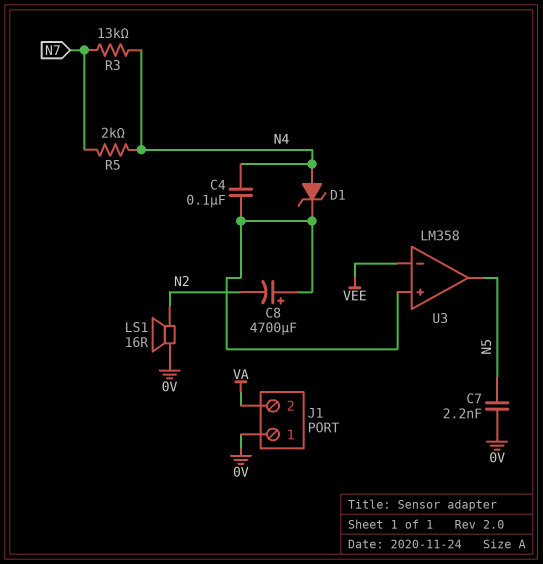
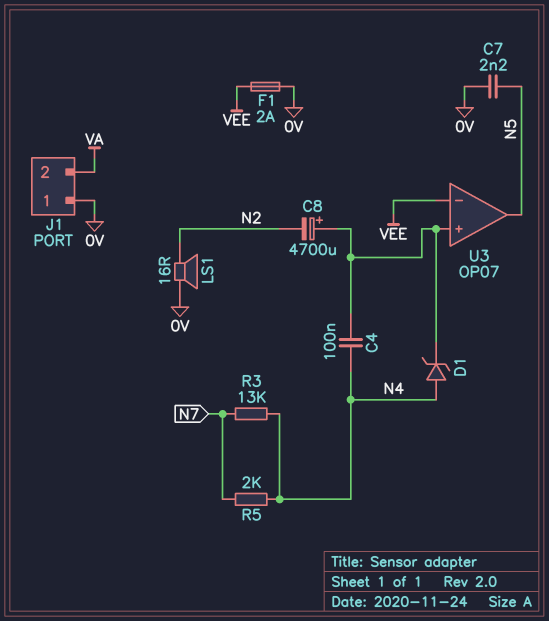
F1: none -> 2A (0V, VEE)
U3: LM358 -> OP07

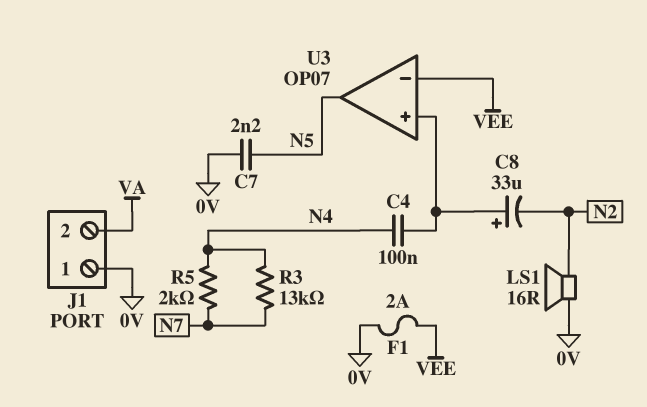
C8: 4700uF (plus U3/in+, minus N2) -> 33uF (plus U3/in+, minus N2)
D1: zener (A N4, K U3/in+) -> none

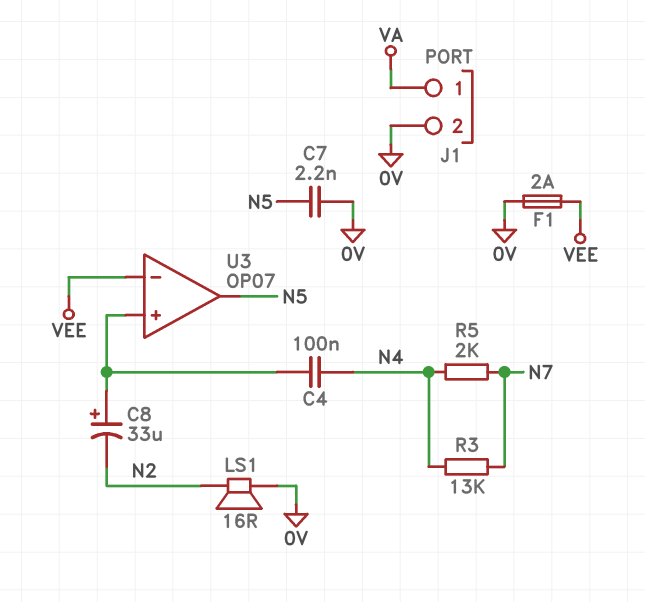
J1 pin 1: 0V -> VA
J1 pin 2: VA -> 0V

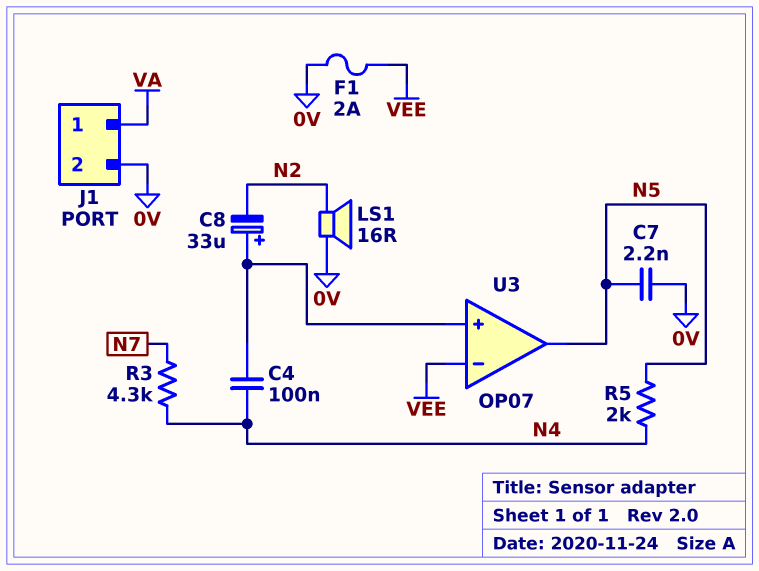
R3: 13k (N4, N7) -> 4.3k (N4, N7)
R5: 2k (N4, N7) -> 2k (N4, N5)

